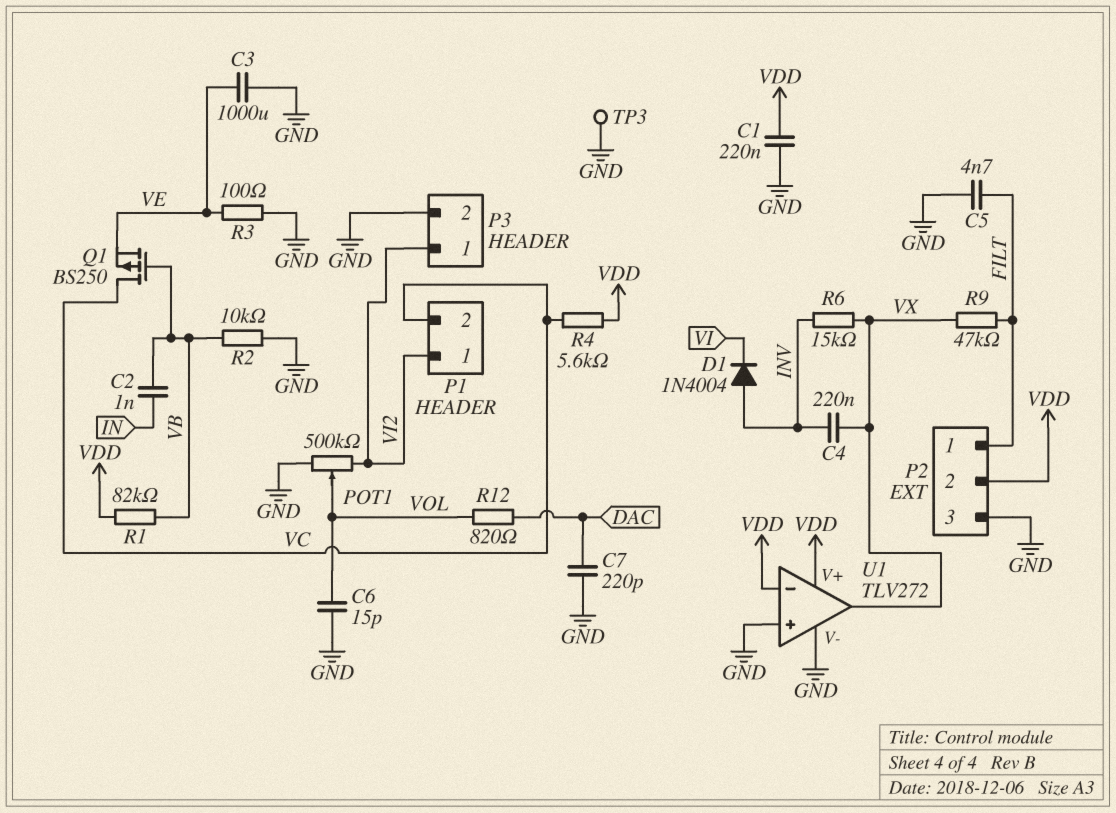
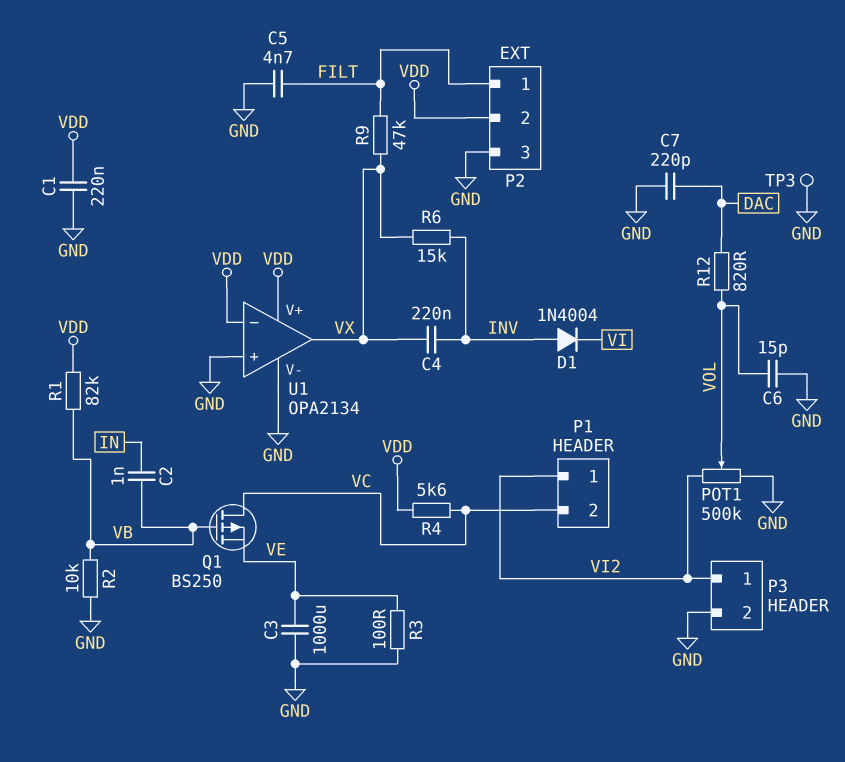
U1: TLV272 -> OPA2134

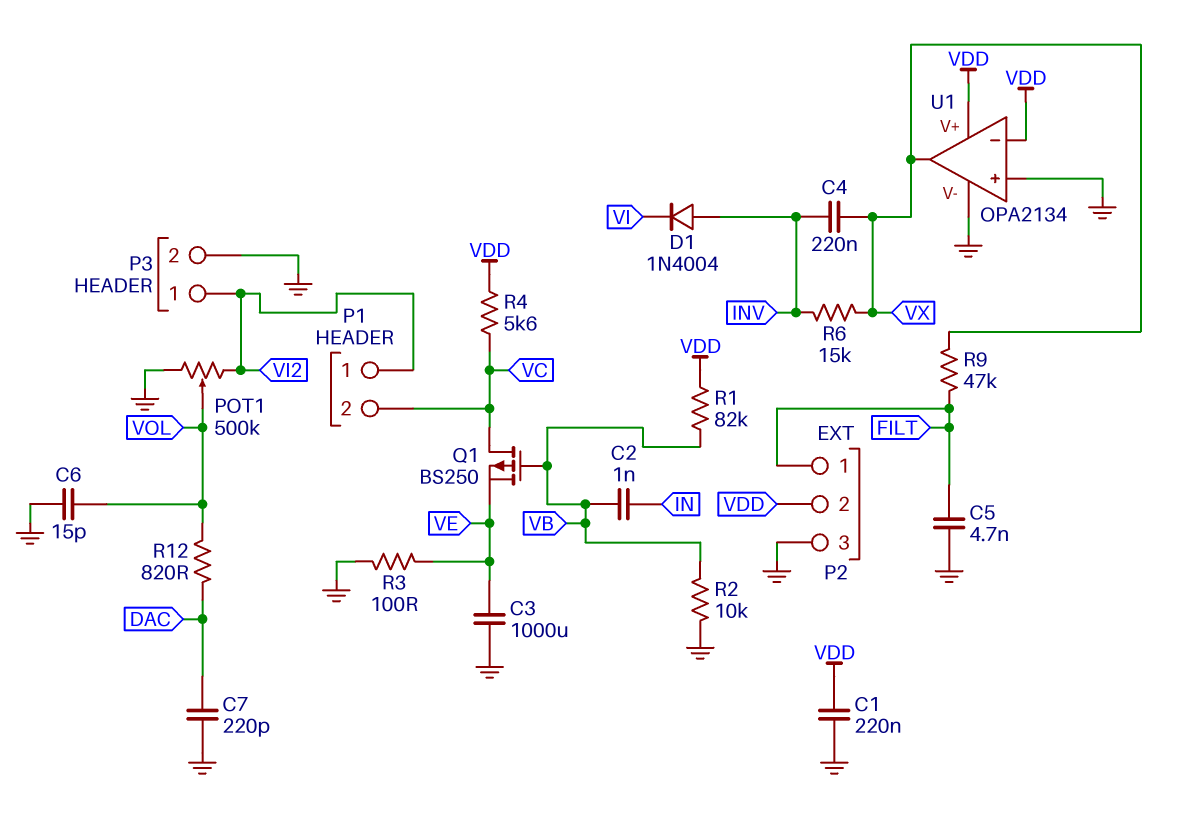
TP3: test point (GND) -> none

